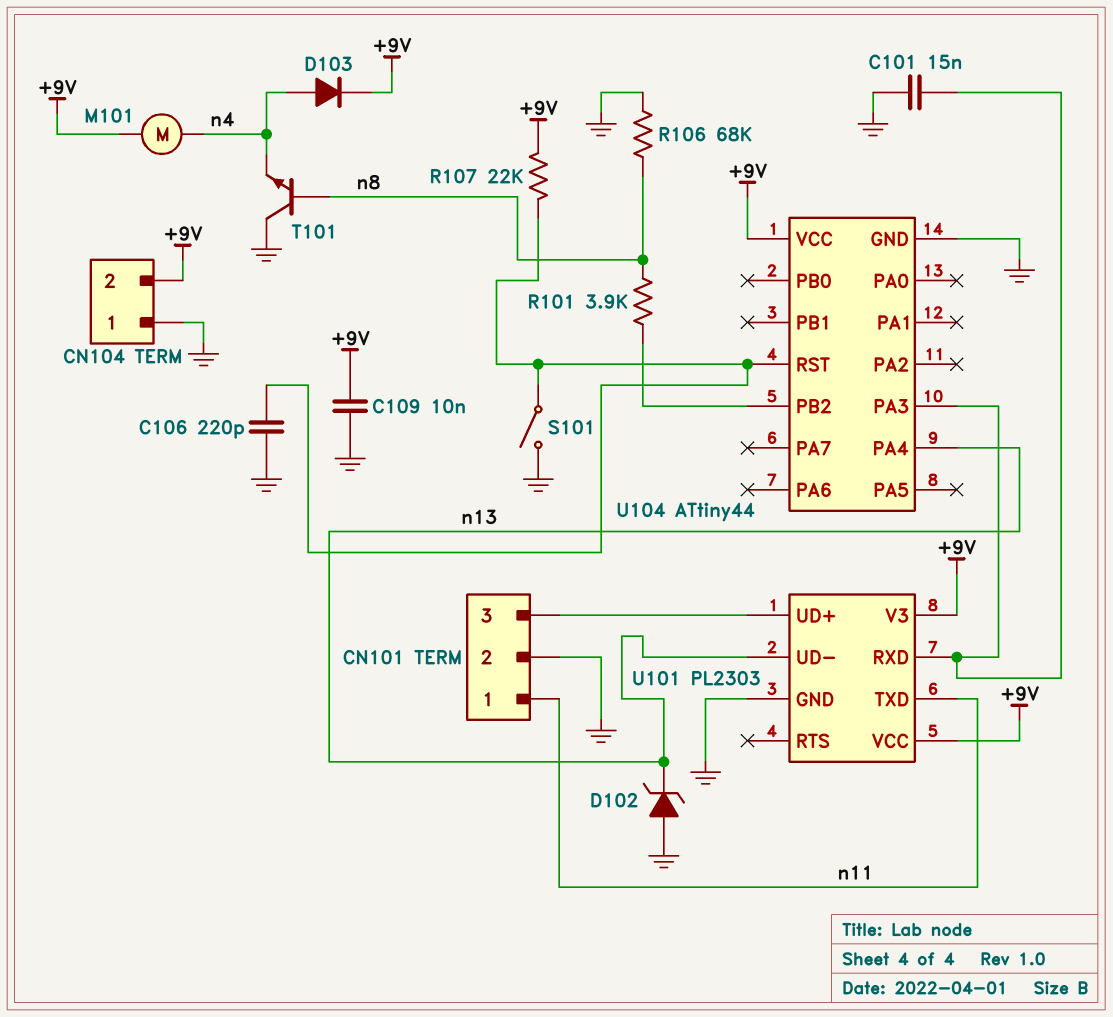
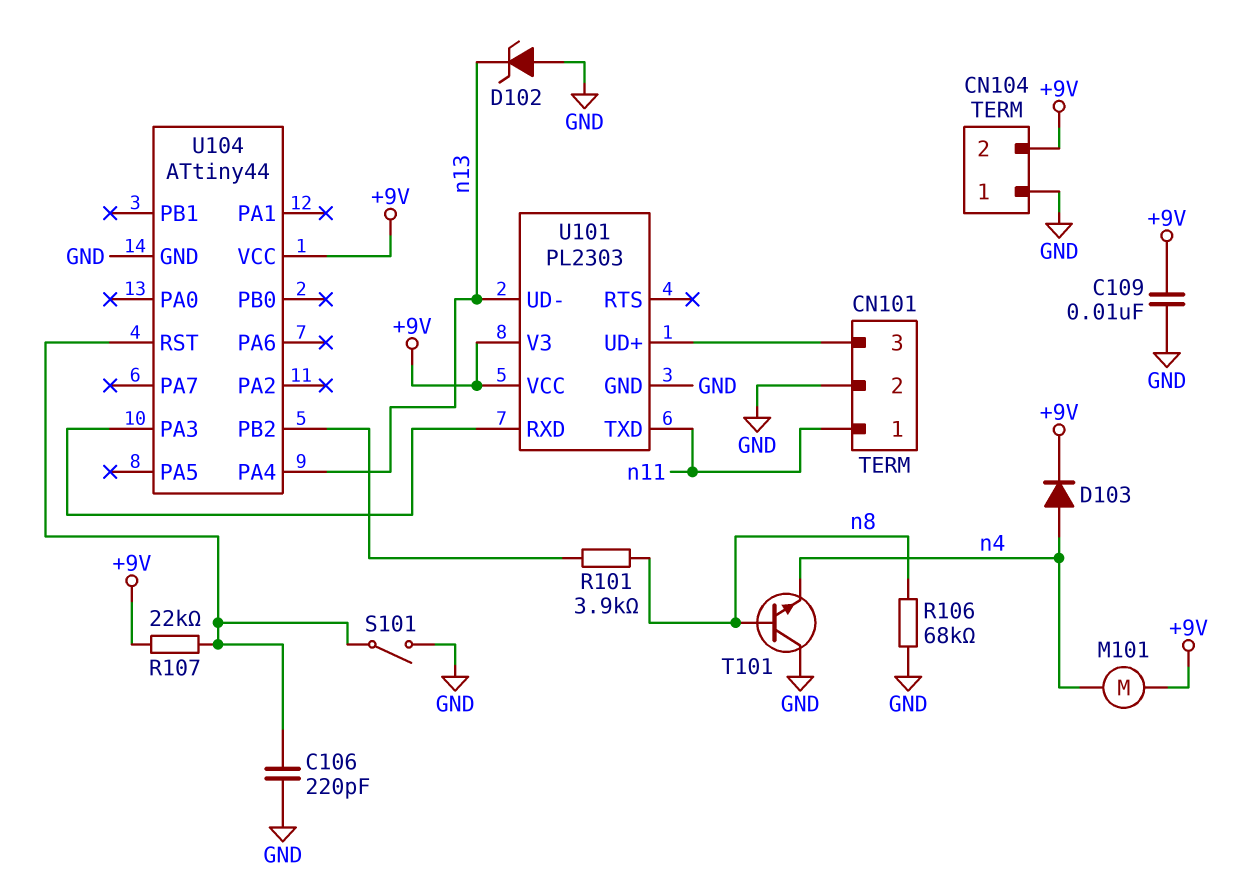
C101: 15nF (GND, U101/RXD) -> none

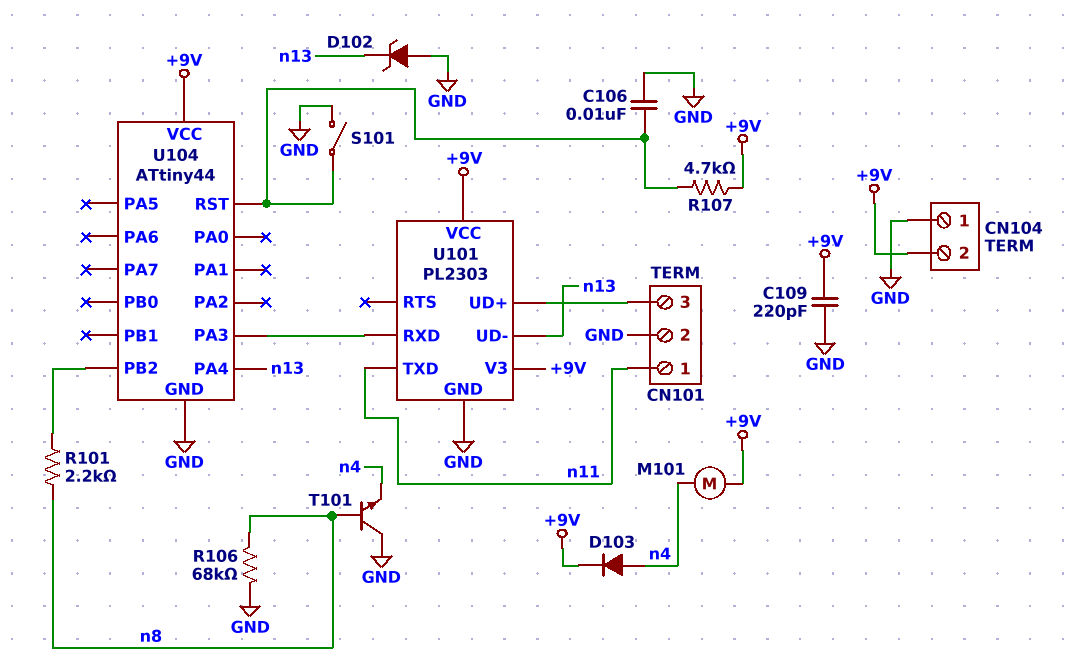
C106: 220pF (GND, U104/RST) -> 10nF (GND, U104/RST)
C109: 10nF (+9V, GND) -> 220pF (+9V, GND)
R101: 3.9k (U104/PB2, n8) -> 2.2k (U104/PB2, n8)
R107: 22k (+9V, U104/RST) -> 4.7k (+9V, U104/RST)

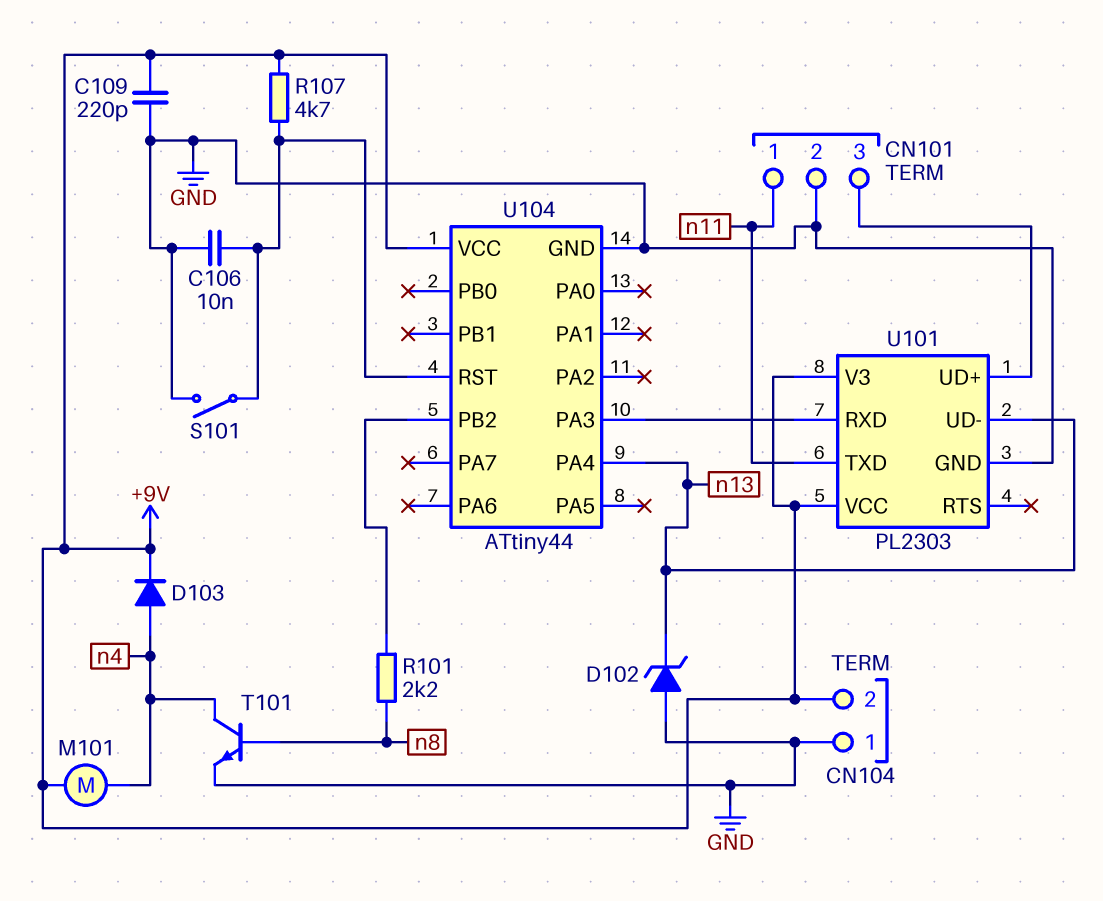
R106: 68k (GND, n8) -> none
T101: NPN (B n8, C GND, E n4) -> NPN (B n8, C n4, E GND)

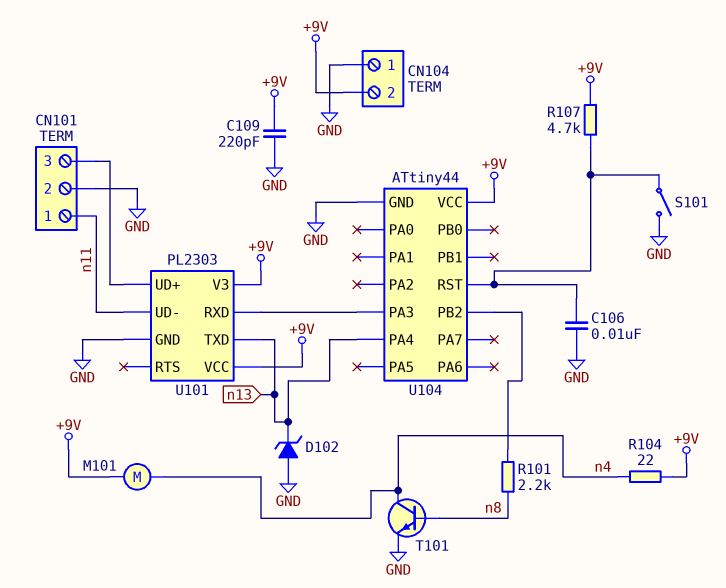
D103: diode (A n4, K +9V) -> none
R104: none -> 22 (+9V, n4)
U101 pin TXD: n11 -> n13
U101 pin UD-: n13 -> n11

